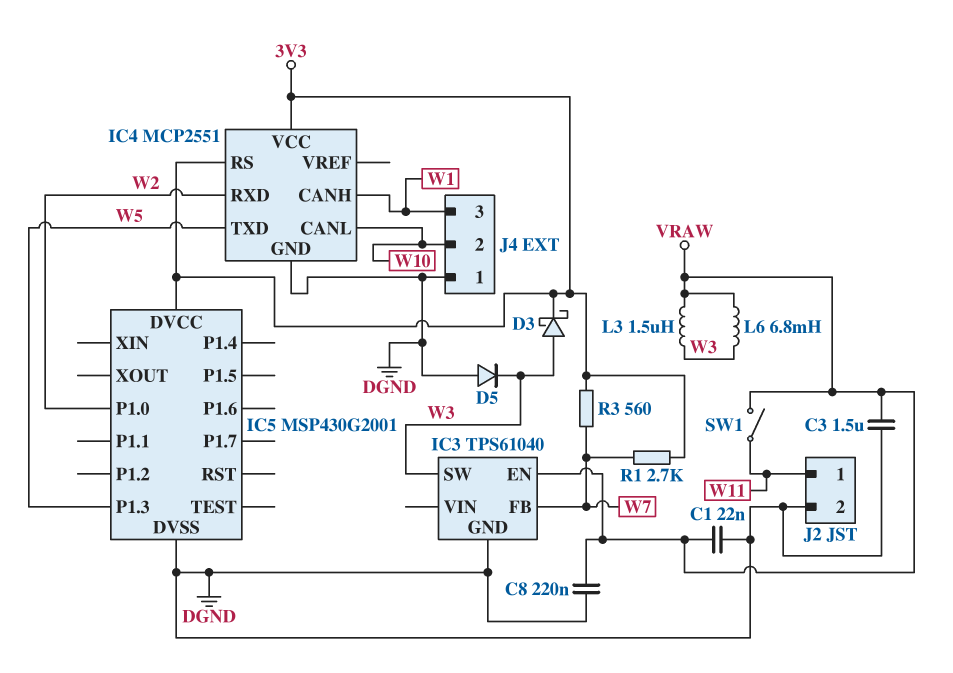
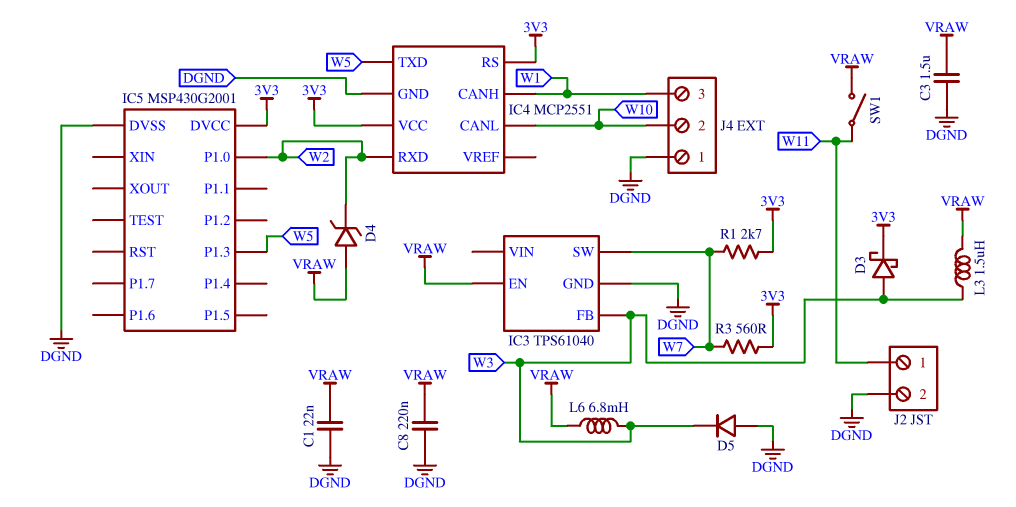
D4: none -> zener (A VRAW, K W2)
IC3 pin FB: W7 -> W3
IC3 pin SW: W3 -> W7

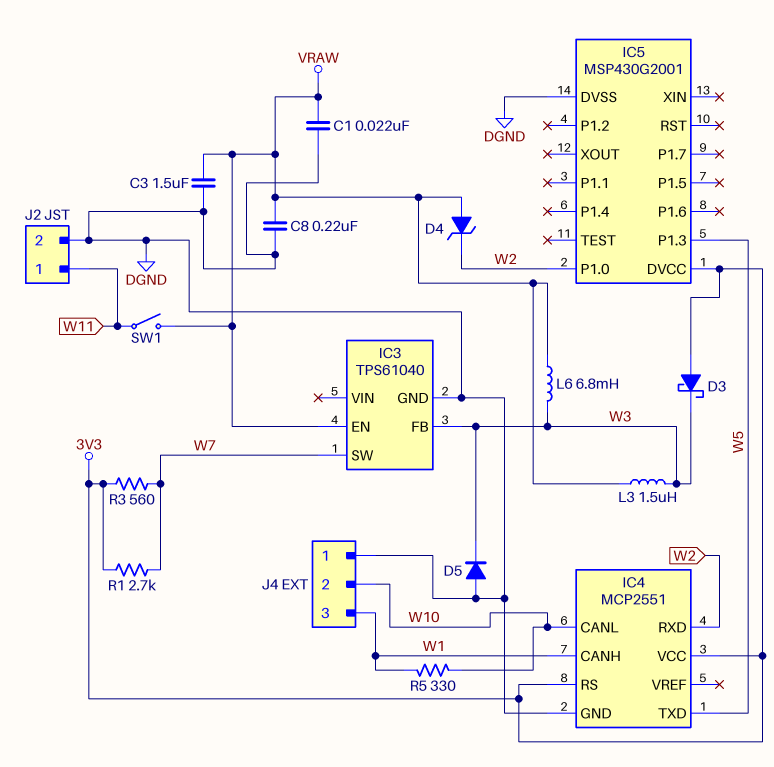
D3: schottky (A W3, K 3V3) -> schottky (A 3V3, K W3)
R5: none -> 330 (W1, W10)

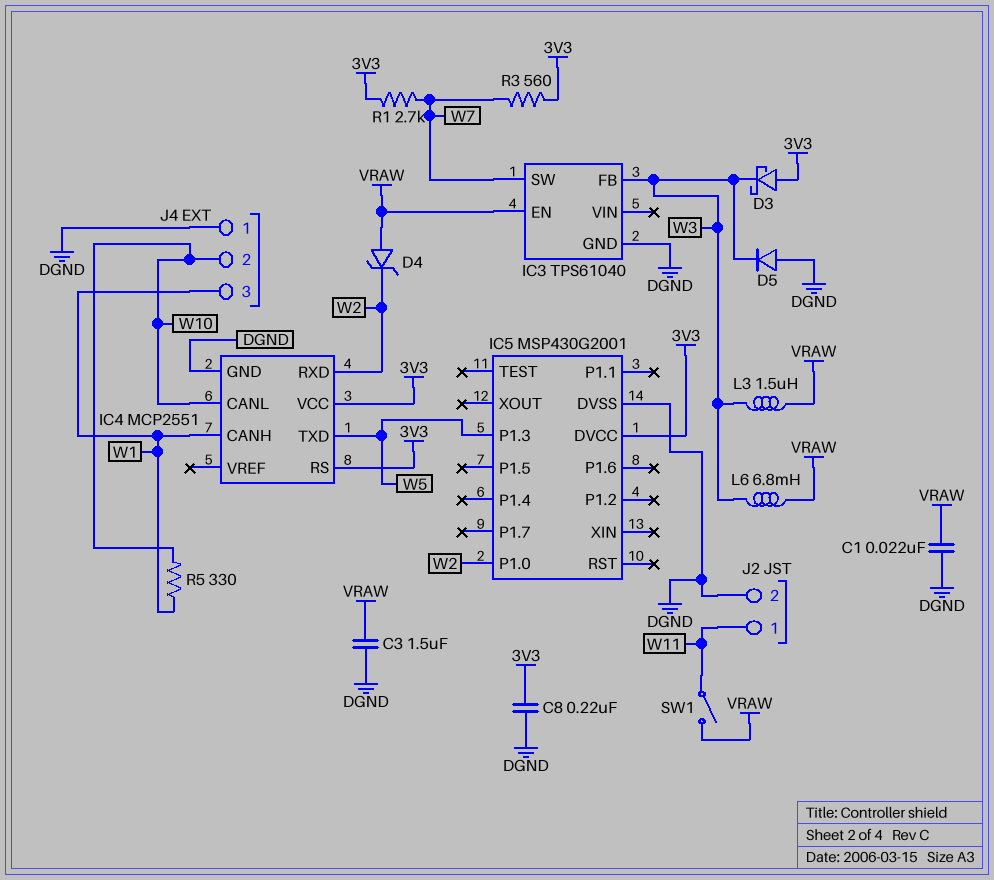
C8: 220nF (DGND, VRAW) -> 220nF (3V3, DGND)

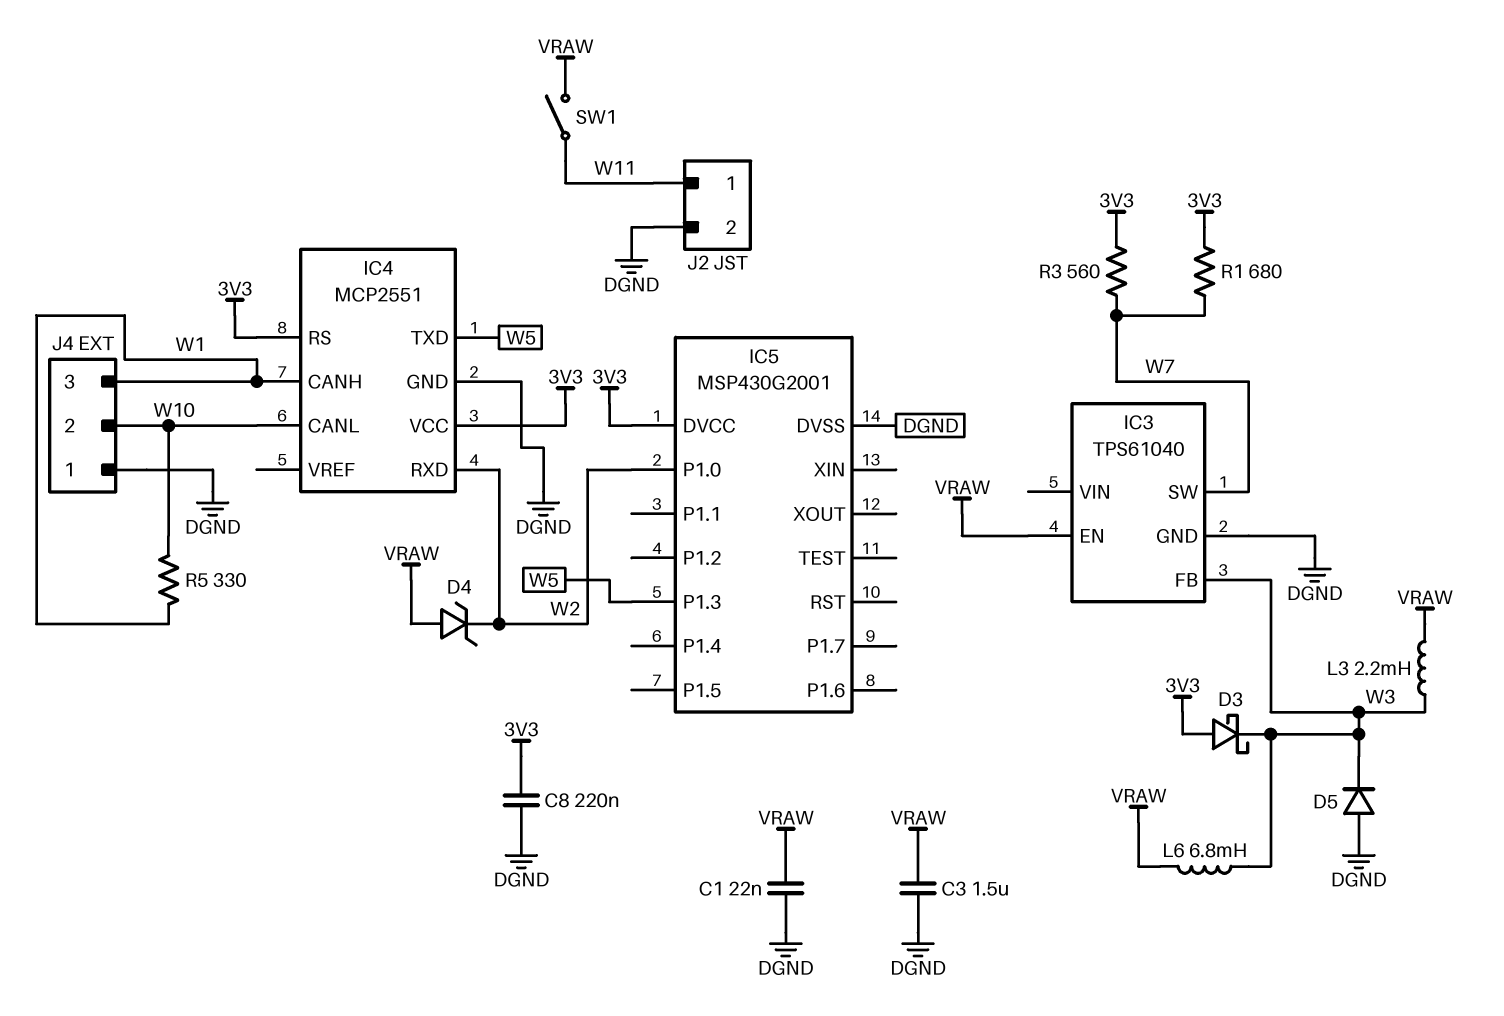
L3: 1.5uH (VRAW, W3) -> 2.2mH (VRAW, W3)
R1: 2.7k (3V3, W7) -> 680 (3V3, W7)

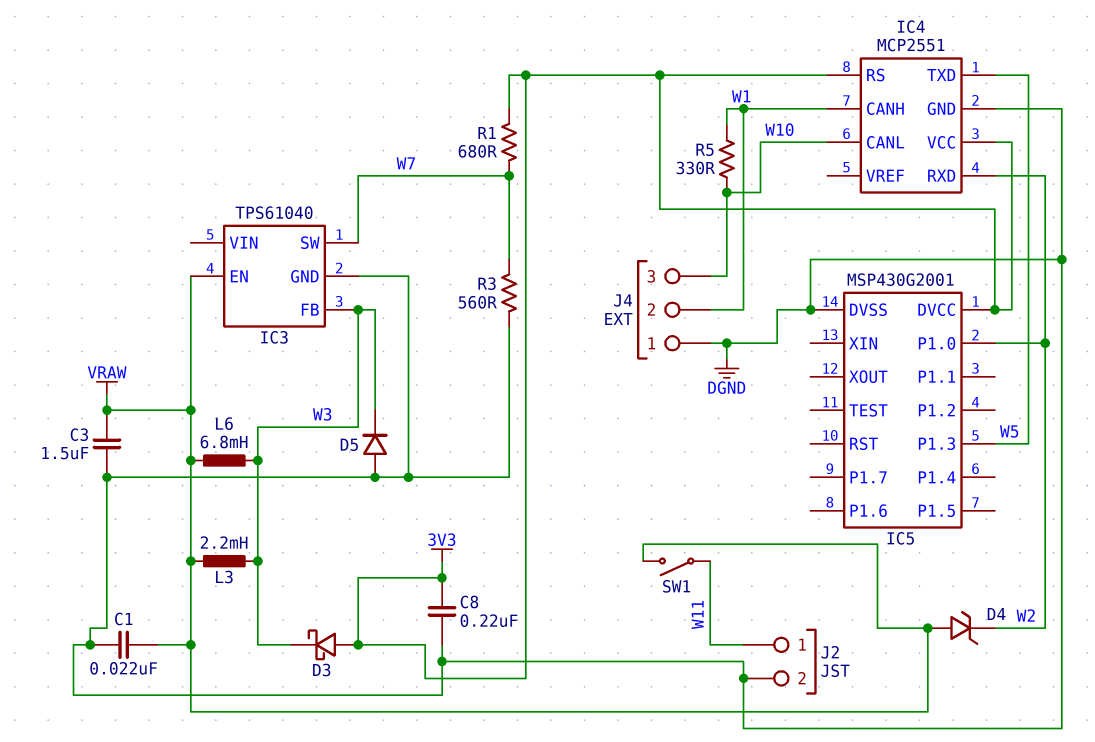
J4 pin 2: W10 -> W1
J4 pin 3: W1 -> W10
R3: 560 (3V3, W7) -> 560 (DGND, W7)

